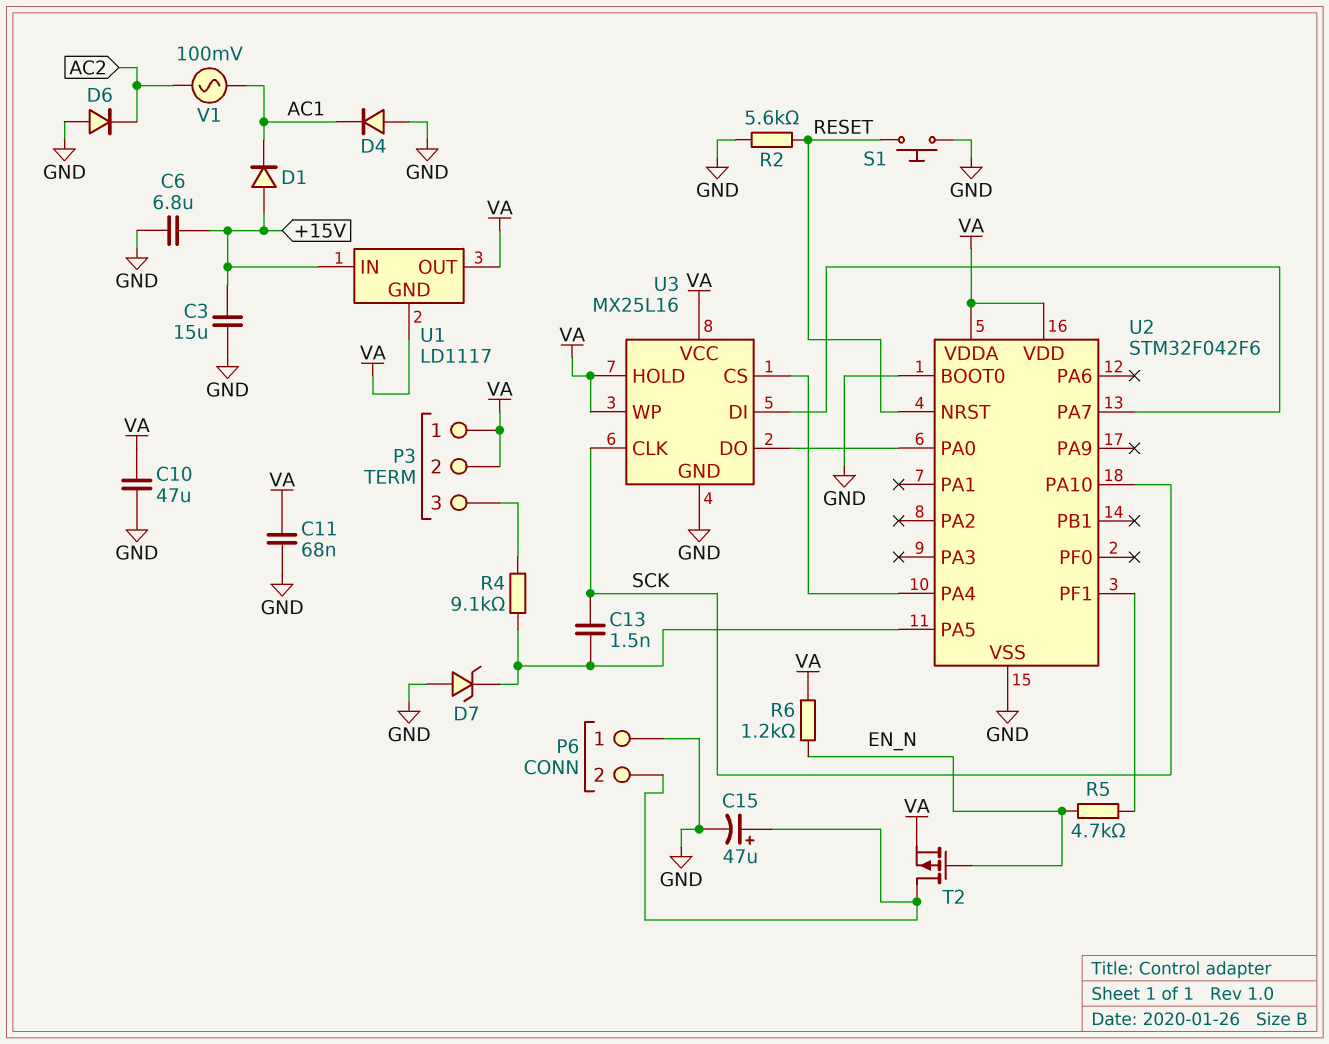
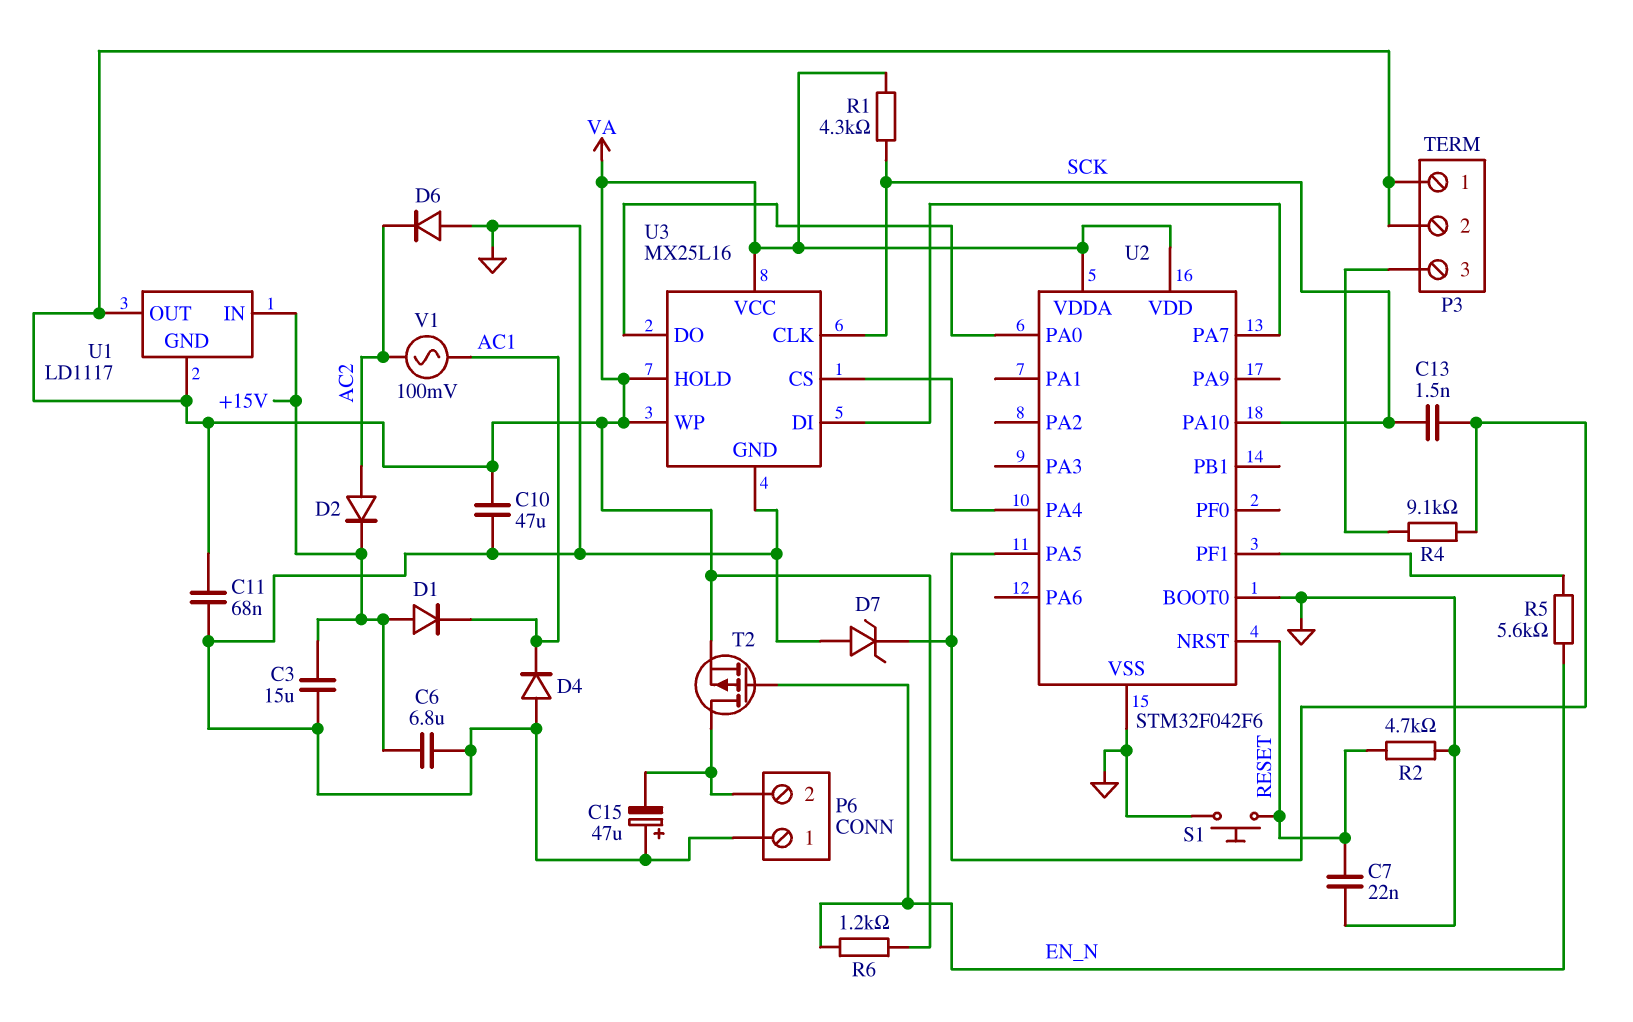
C7: none -> 22nF (GND, RESET)
C15: 47uF (plus P6/2, minus GND) -> 47uF (plus GND, minus P6/2)
D2: none -> diode (A AC2, K +15V)
R1: none -> 4.3k (SCK, VA)
R2: 5.6k (GND, RESET) -> 4.7k (GND, RESET)
R5: 4.7k (EN_N, U2/PF1) -> 5.6k (EN_N, U2/PF1)

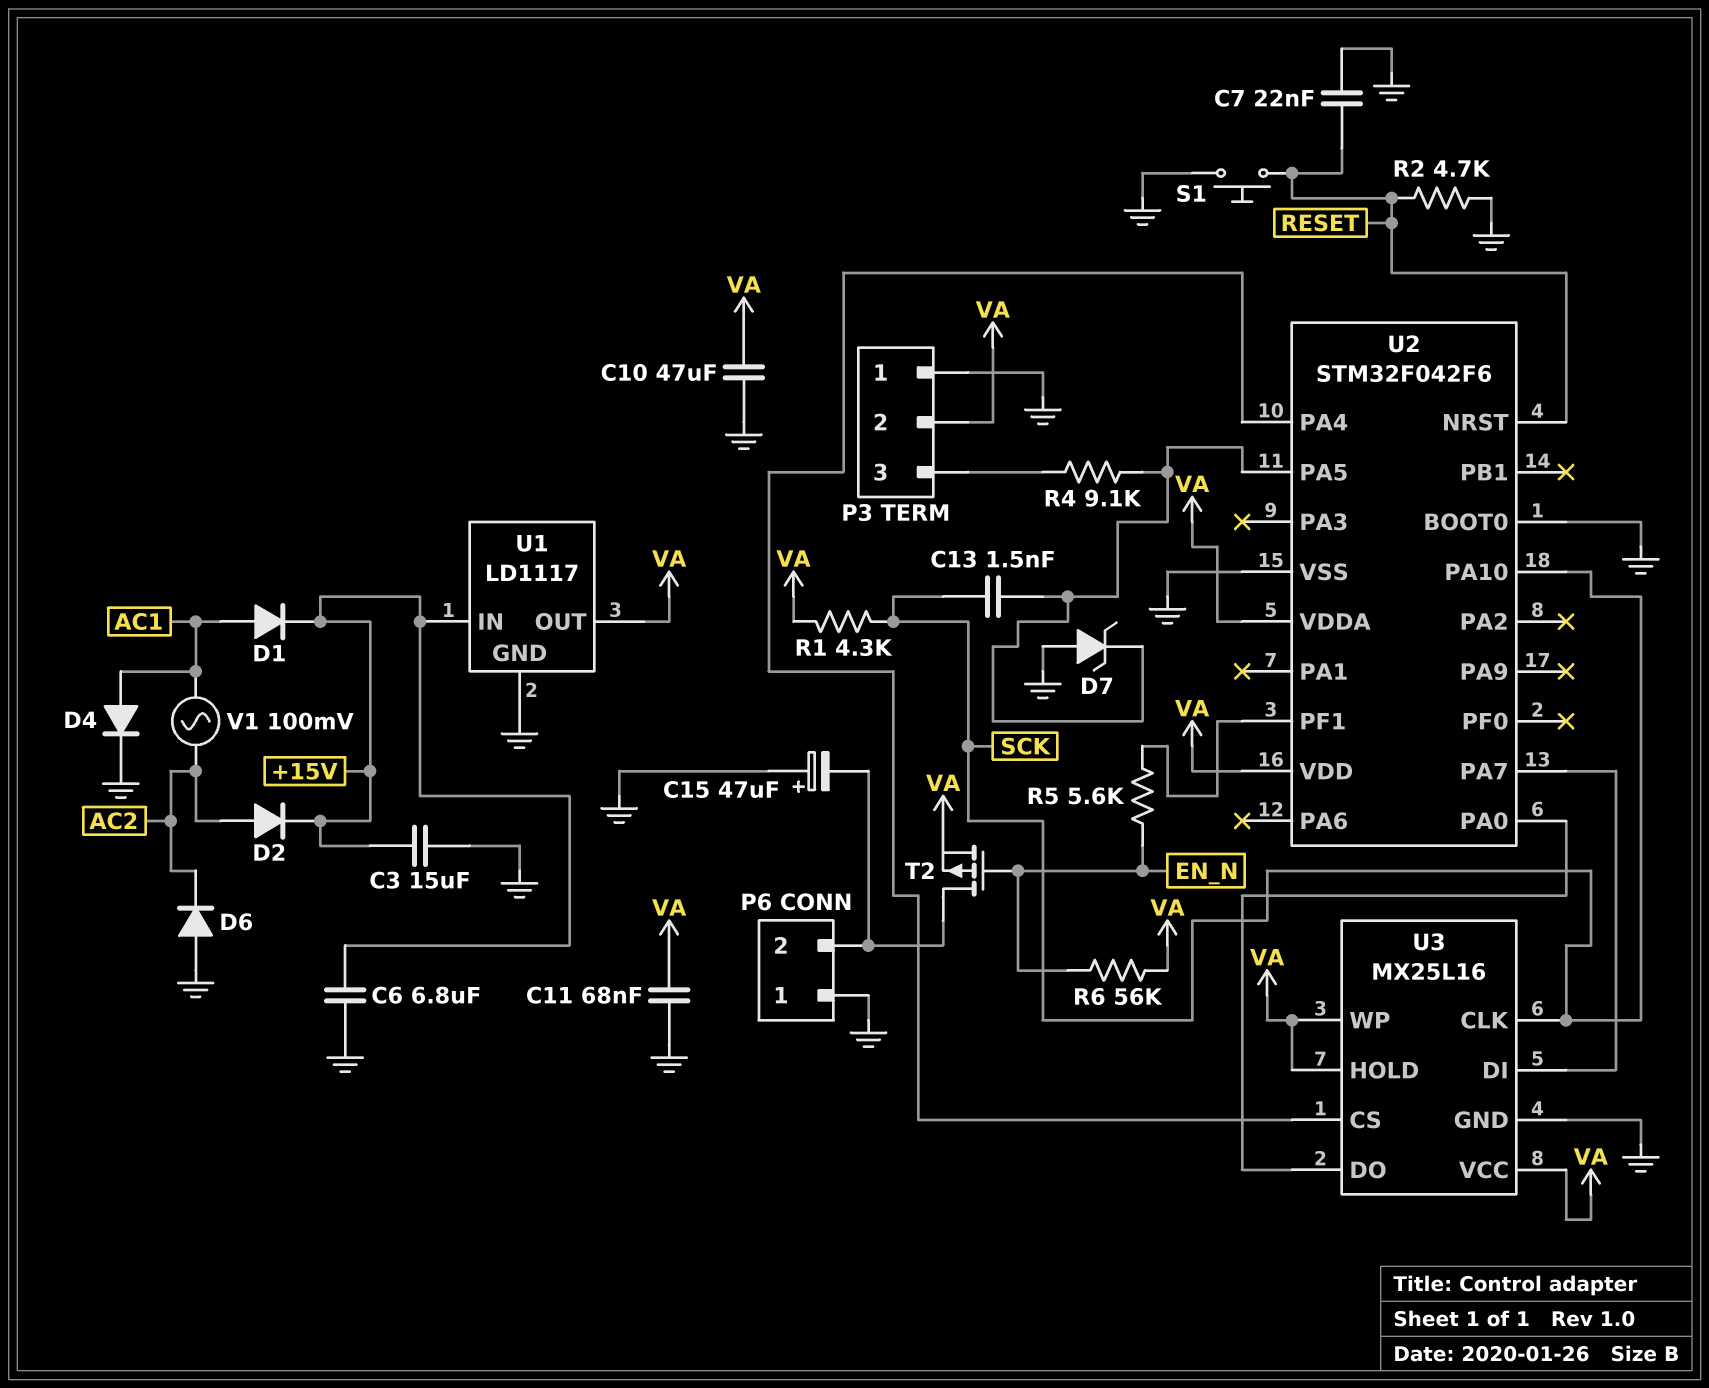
D1: diode (A +15V, K AC1) -> diode (A AC1, K +15V)
D4: diode (A GND, K AC1) -> diode (A AC1, K GND)
P3 pin 1: VA -> GND
R6: 1.2k (EN_N, VA) -> 56k (EN_N, VA)
U1 pin GND: VA -> GND

